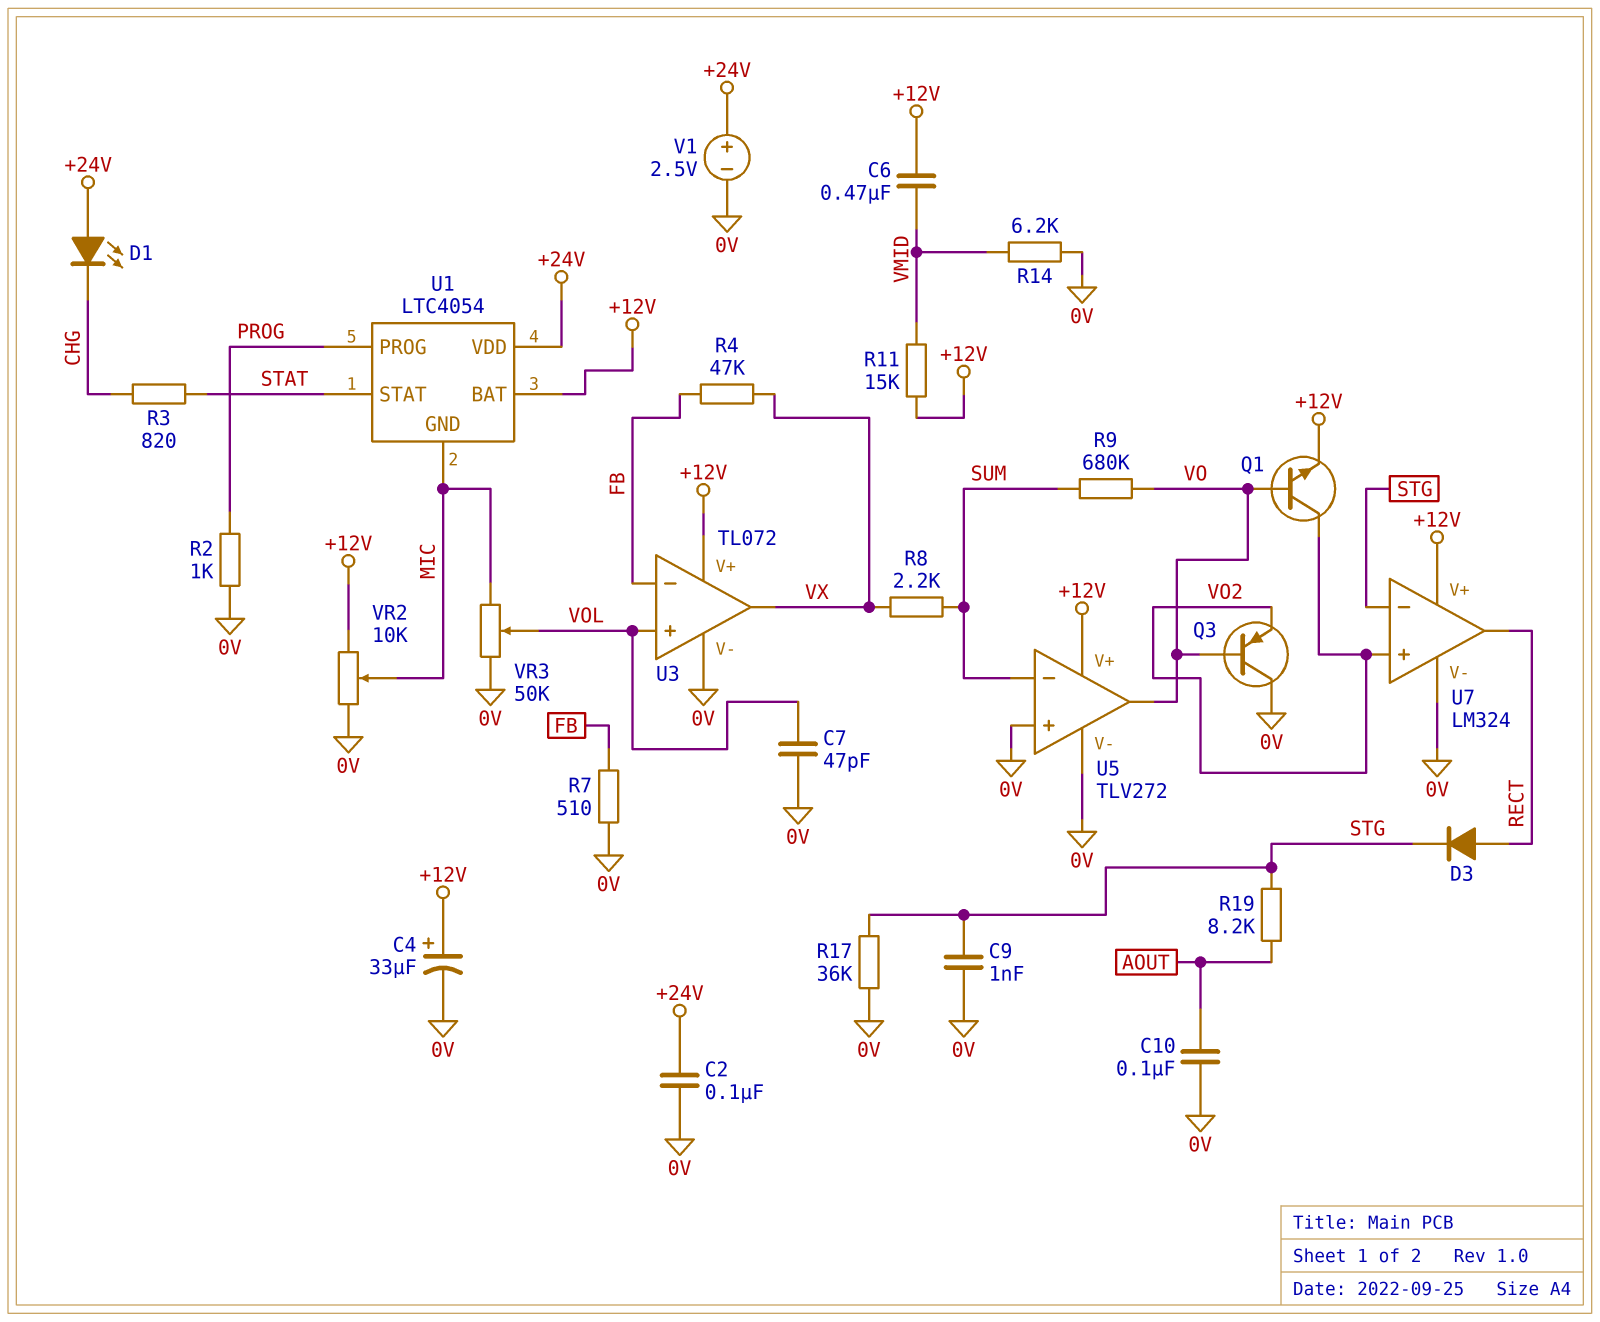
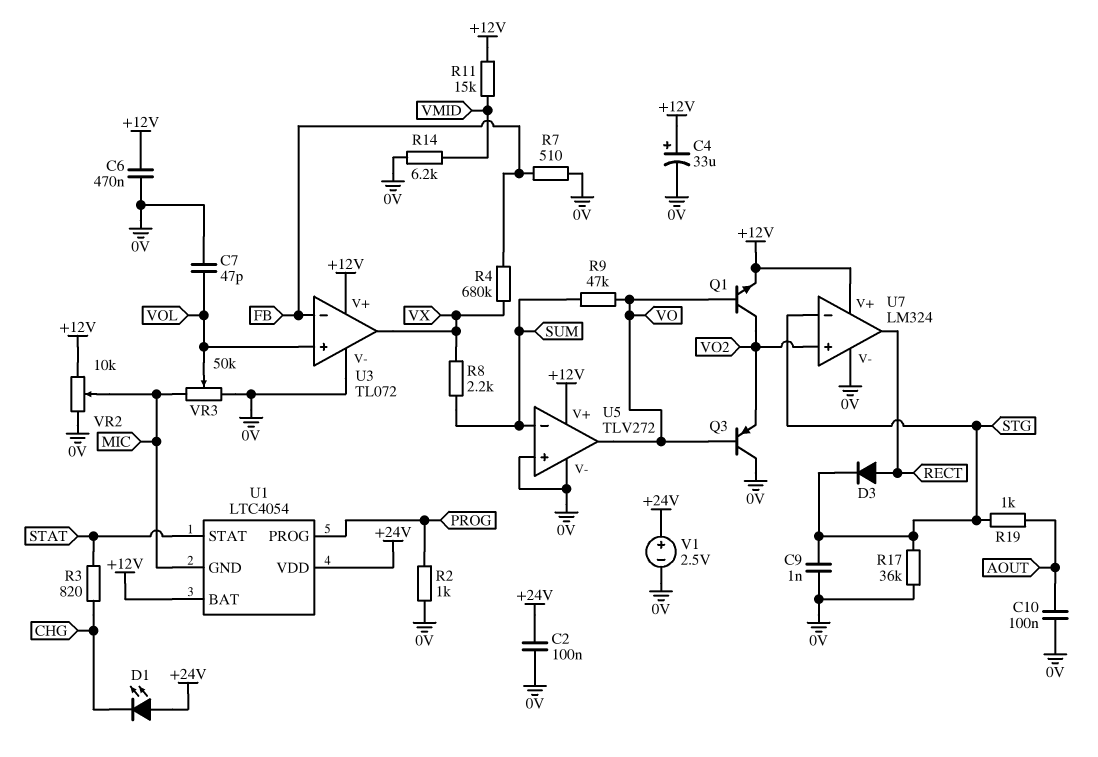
C6: 470nF (+12V, VMID) -> 470nF (+12V, 0V)
R4: 47k (FB, VX) -> 680k (FB, VX)
R9: 680k (SUM, VO) -> 47k (SUM, VO)
R19: 8.2k (AOUT, STG) -> 1k (AOUT, STG)

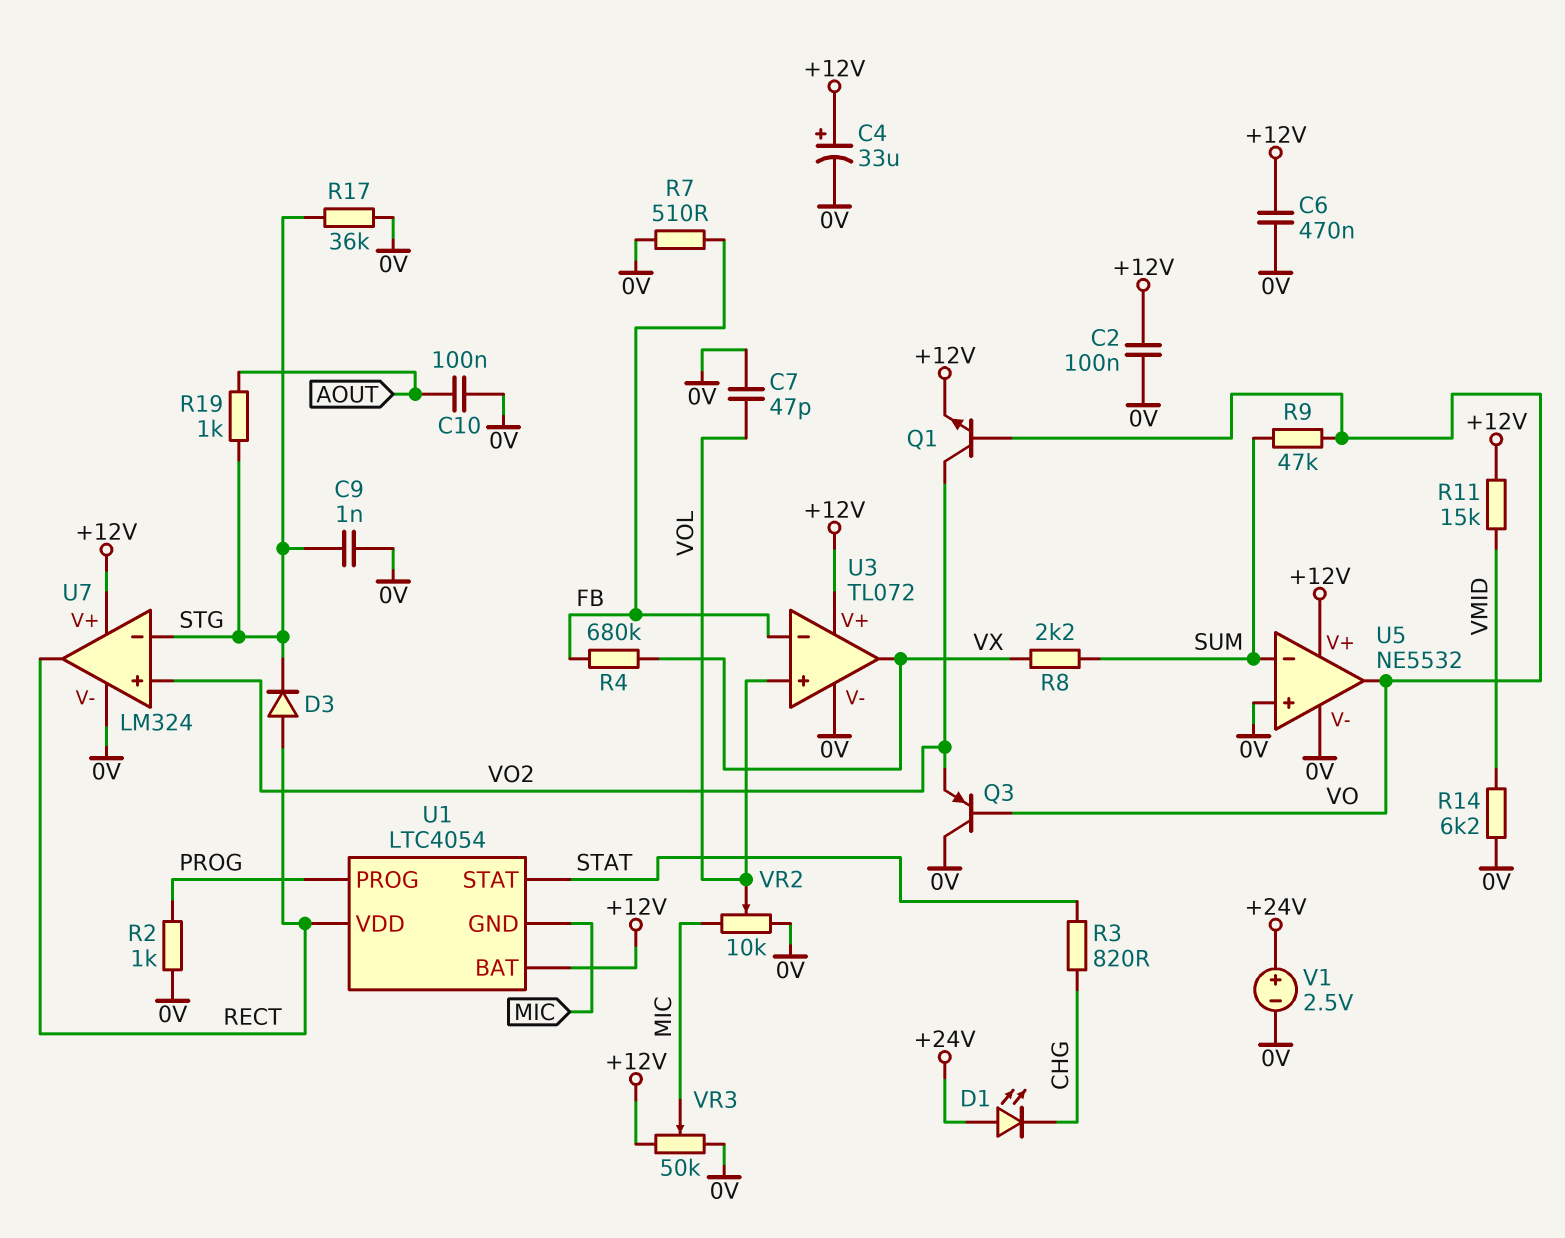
C2: 100nF (+24V, 0V) -> 100nF (+12V, 0V)
U1 pin VDD: +24V -> RECT
U5: TLV272 -> NE5532
VR2: 10k (+12V, 0V, wiper MIC) -> 10k (0V, MIC, wiper VOL)
VR3: 50k (0V, MIC, wiper VOL) -> 50k (+12V, 0V, wiper MIC)

